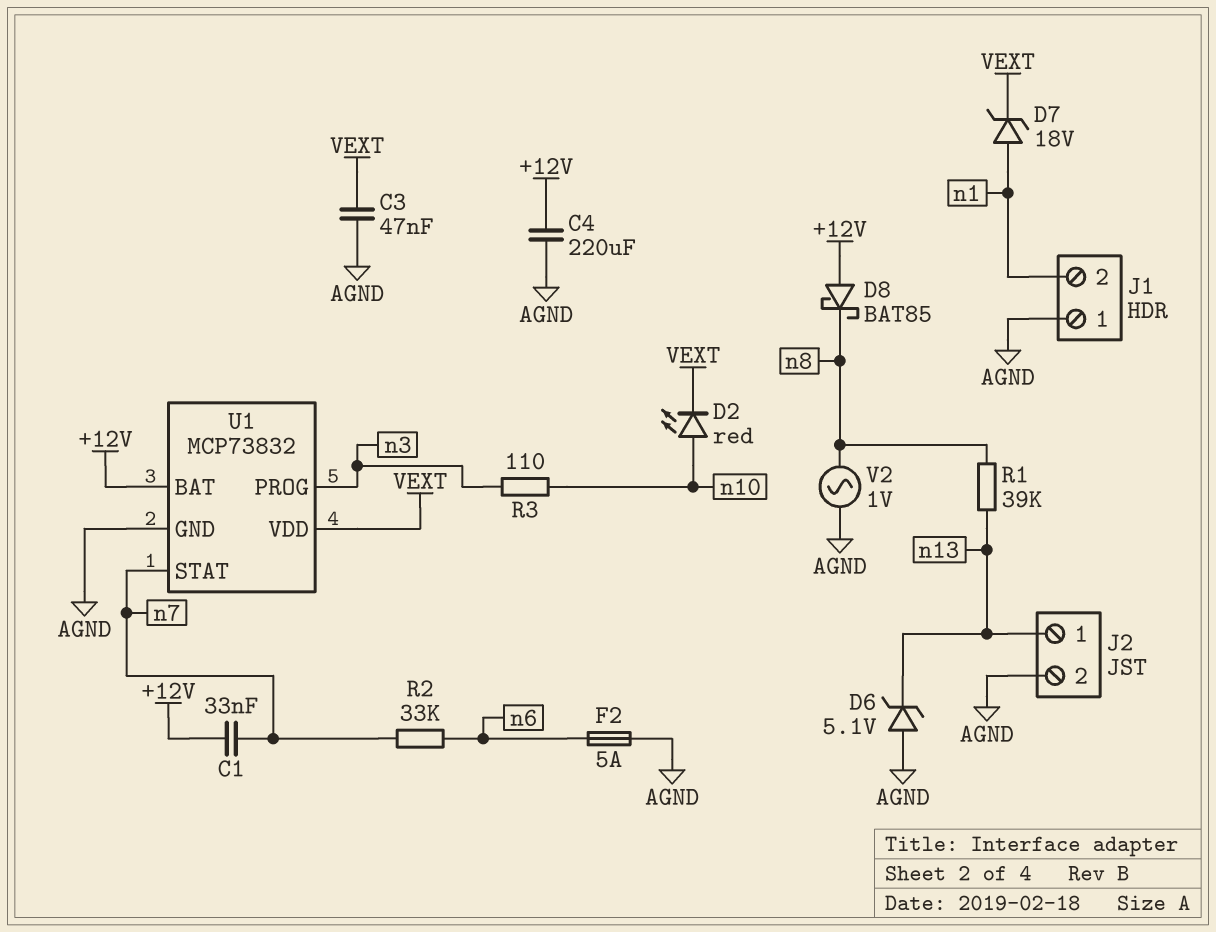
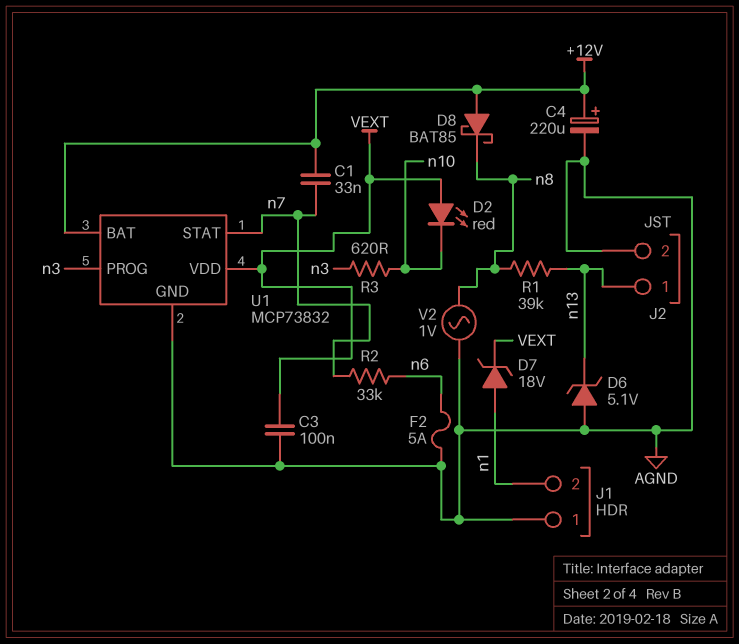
C3: 47nF (AGND, VEXT) -> 100nF (AGND, VEXT)
C4: 220uF (+12V, AGND) -> 220uF (plus +12V, minus AGND)
D2: LED red (A n10, K VEXT) -> LED red (A VEXT, K n10)
R3: 110 (n3, n10) -> 620 (n3, n10)

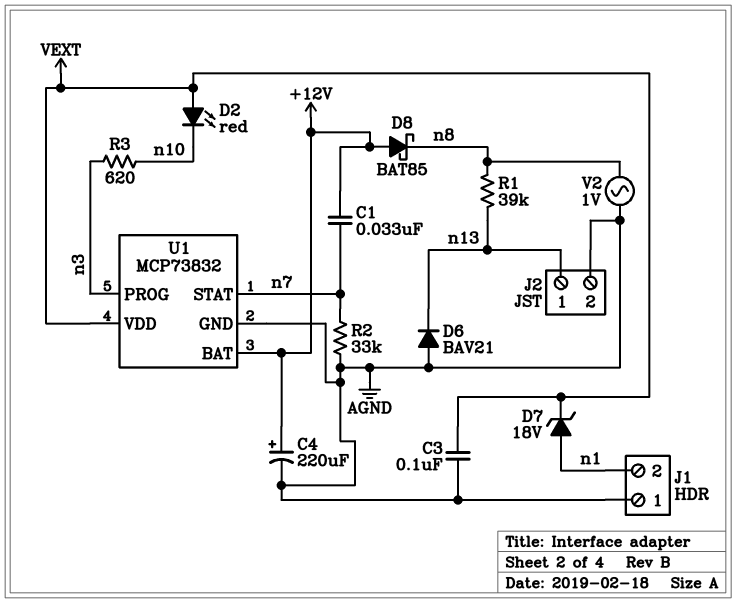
D6: zener 5.1V (A AGND, K n13) -> diode BAV21 (A AGND, K n13)
F2: 5A (AGND, n6) -> none
R2: 33k (n6, n7) -> 33k (AGND, n7)

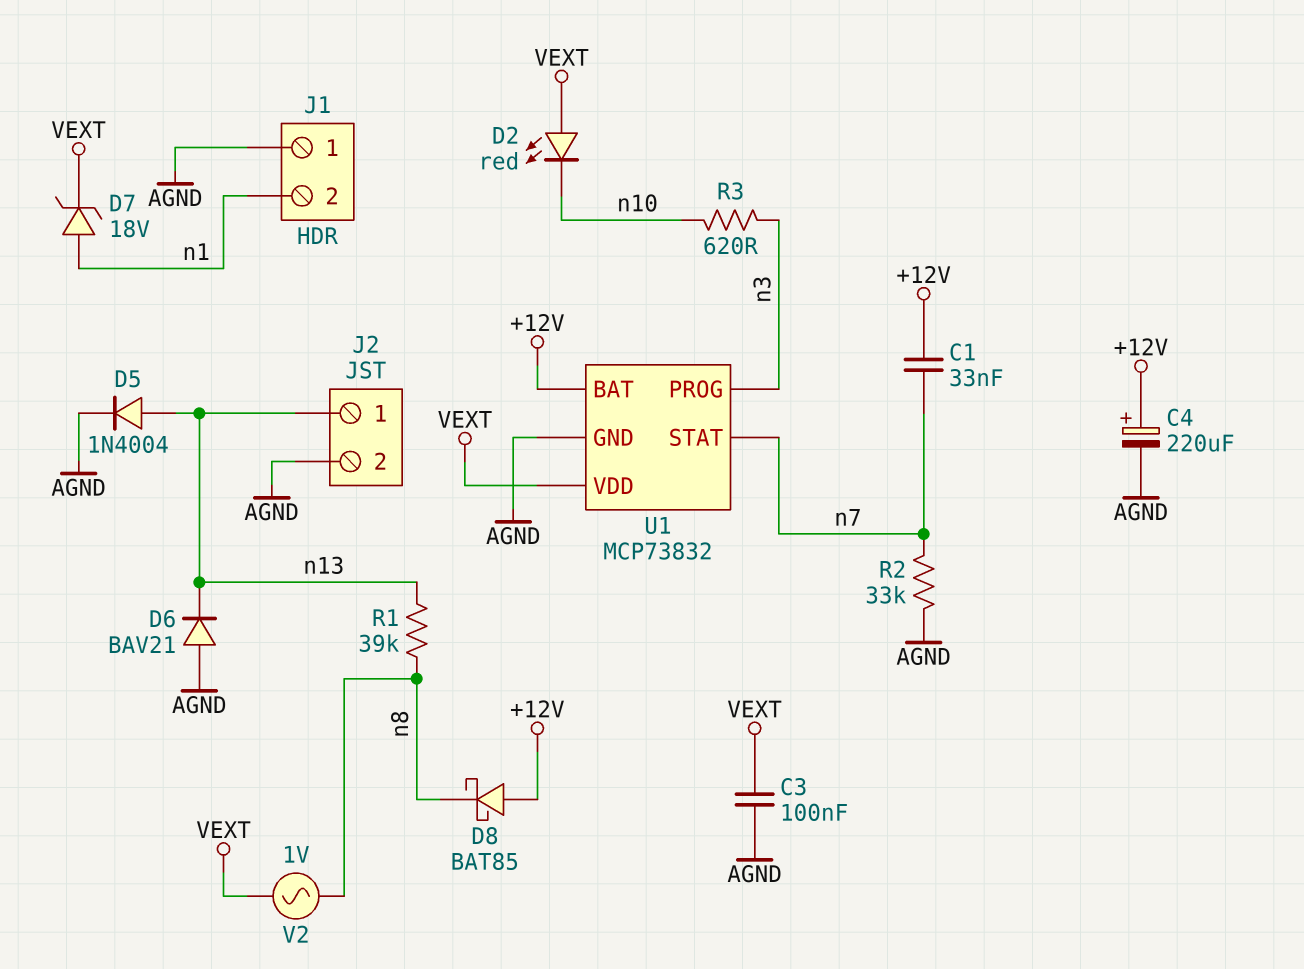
D5: none -> diode 1N4004 (A n13, K AGND)
V2: AC 1V (AGND, n8) -> AC 1V (VEXT, n8)

